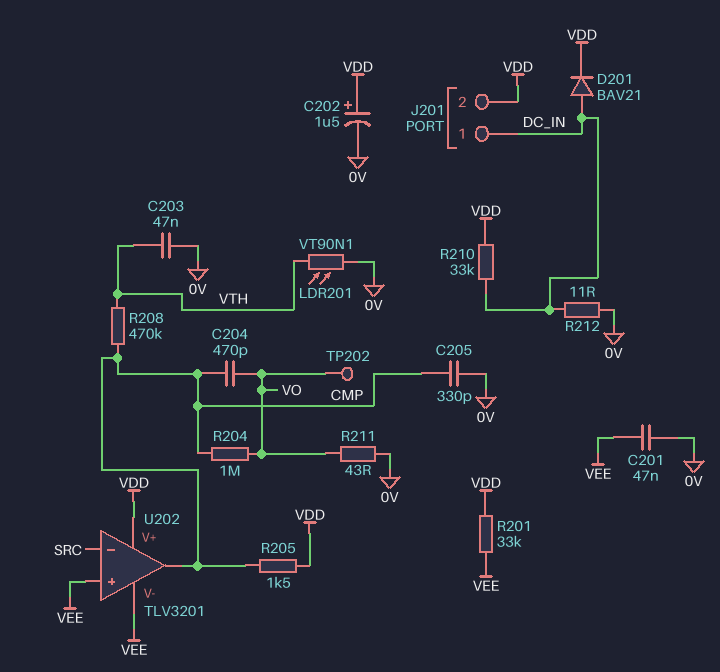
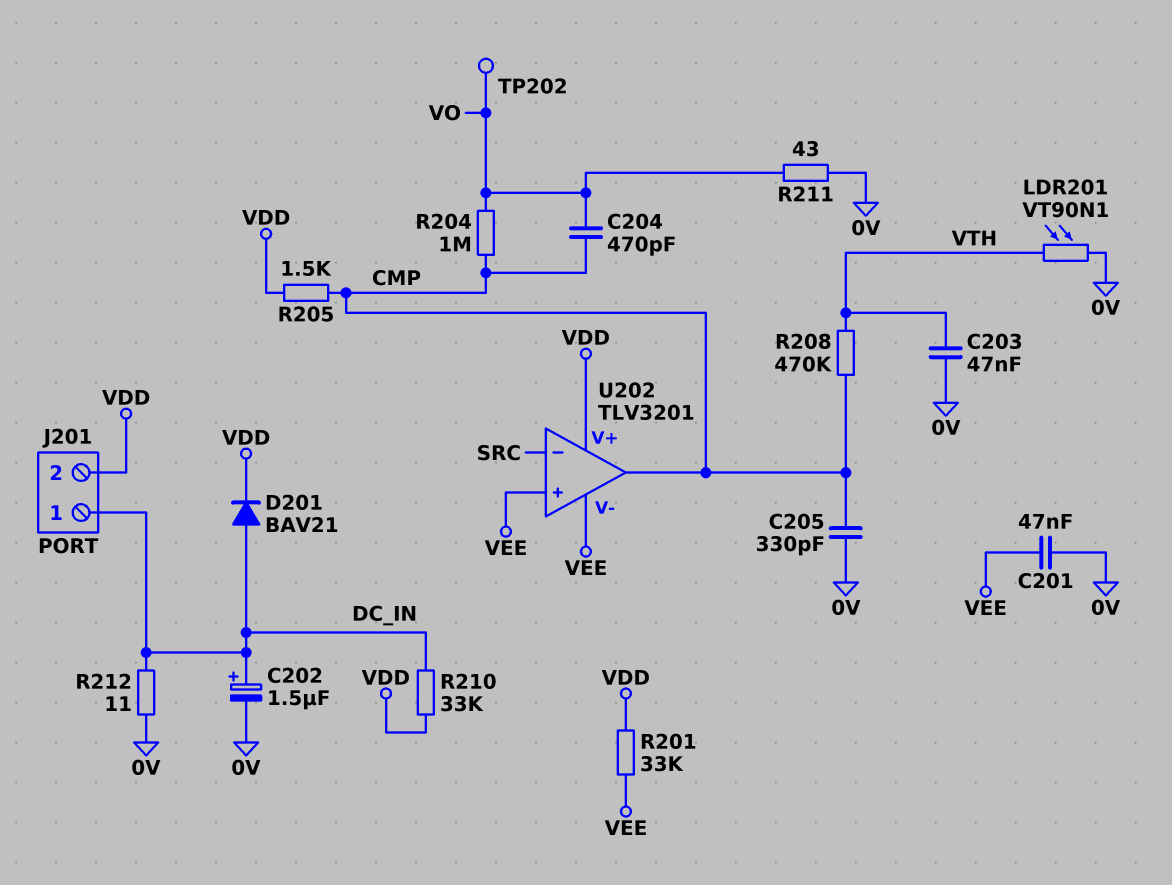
C202: 1.5uF (plus VDD, minus 0V) -> 1.5uF (plus DC_IN, minus 0V)

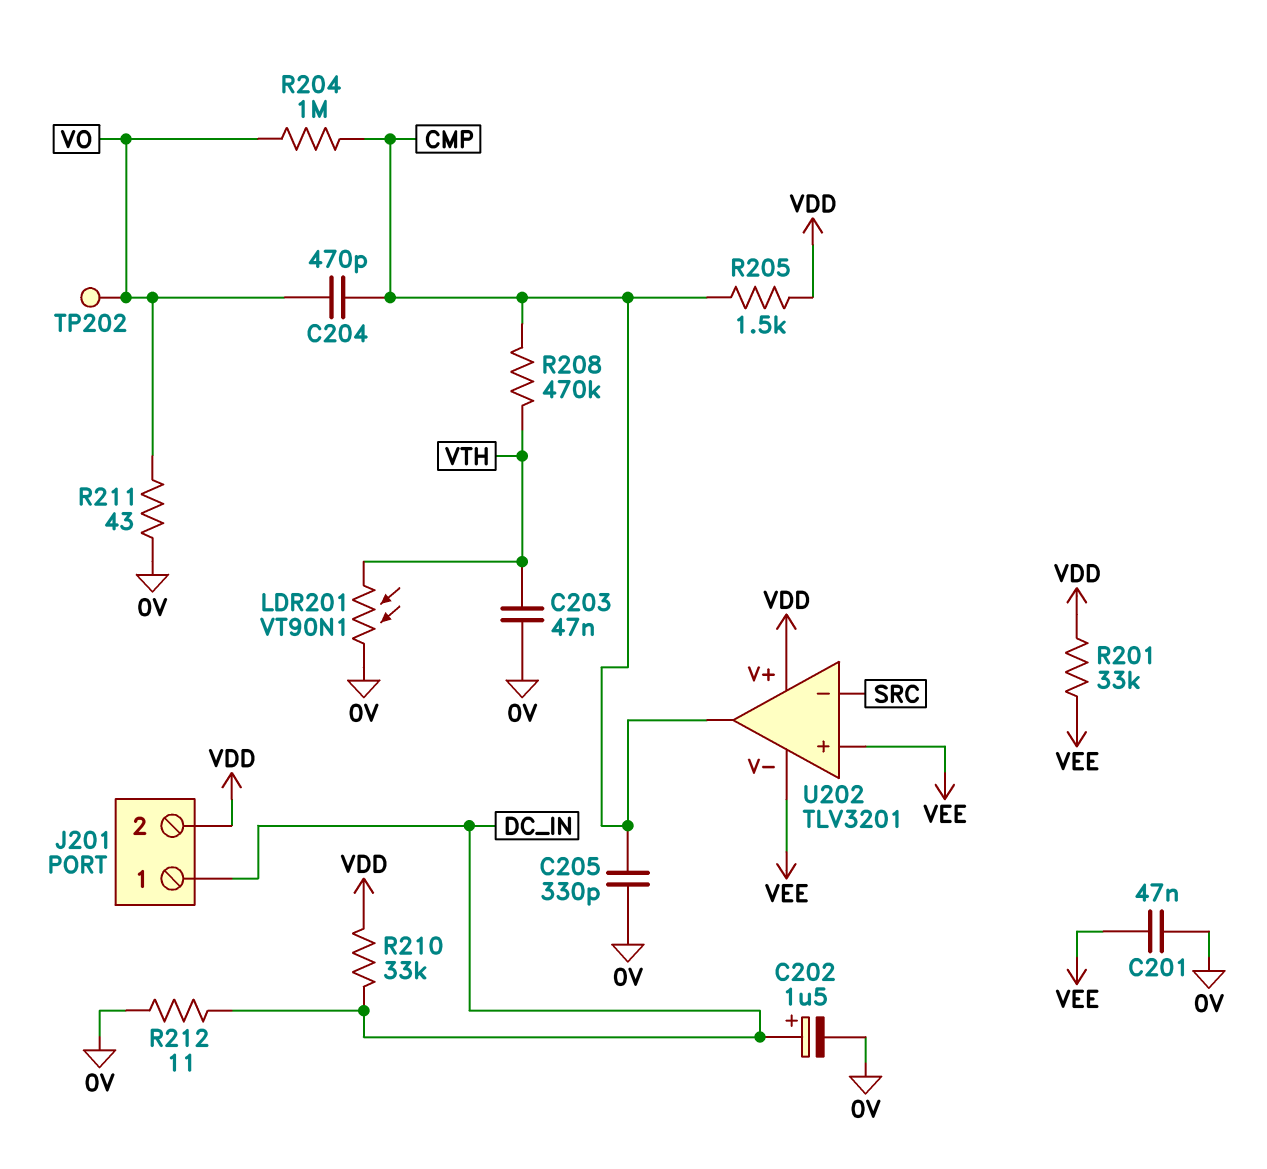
D201: diode BAV21 (A DC_IN, K VDD) -> none

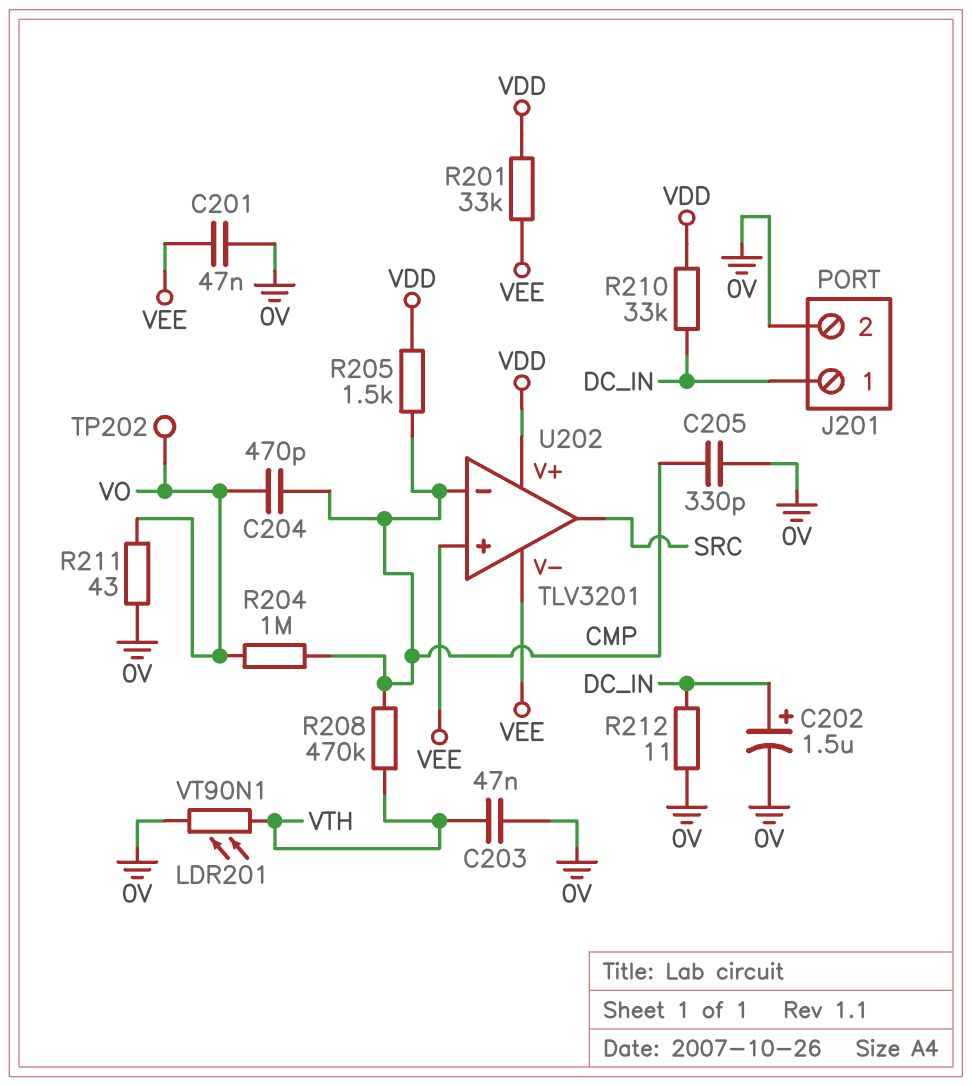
J201 pin 2: VDD -> 0V
U202 pin in-: SRC -> CMP
U202 pin out: CMP -> SRC

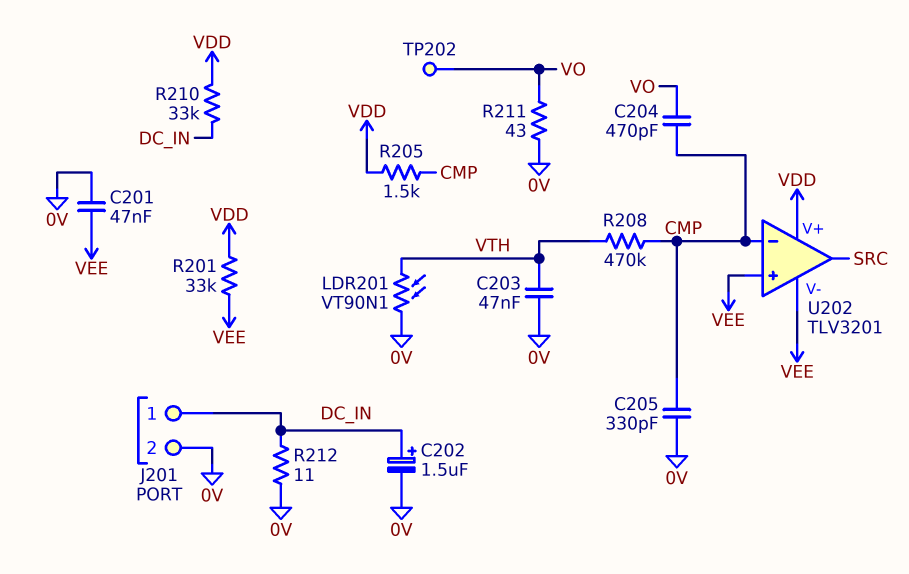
R204: 1M (CMP, VO) -> none

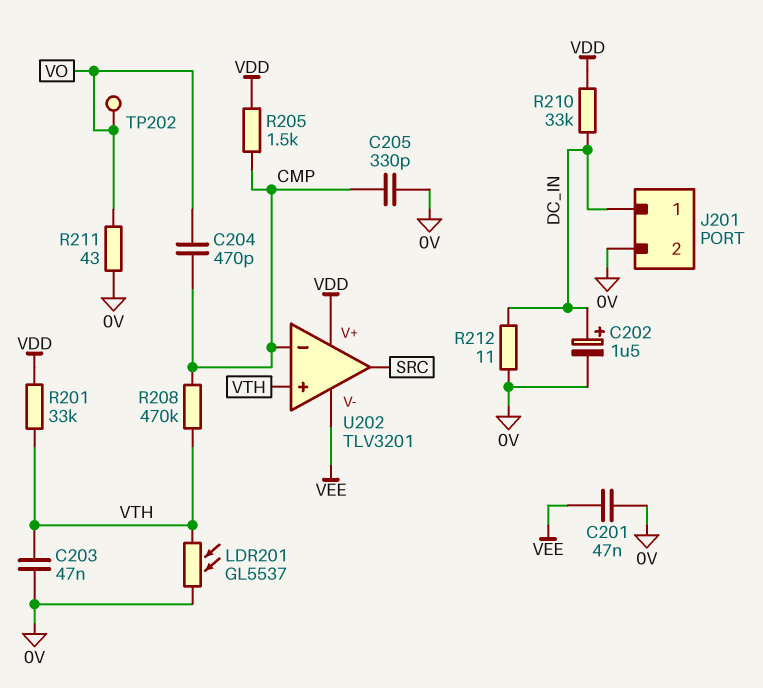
LDR201: VT90N1 (0V, VTH) -> GL5537 (0V, VTH)
R201: 33k (VDD, VEE) -> 33k (VDD, VTH)
U202 pin in+: VEE -> VTH

